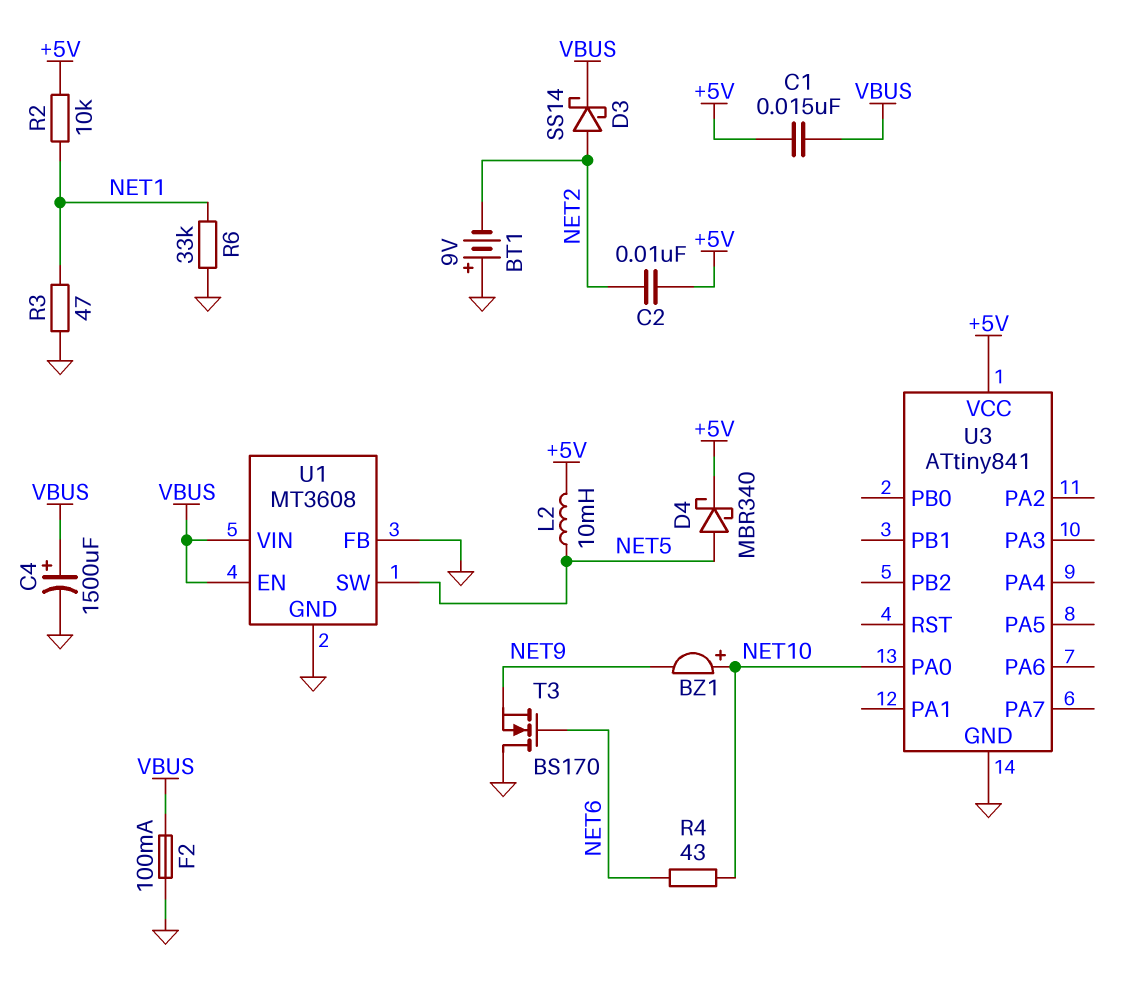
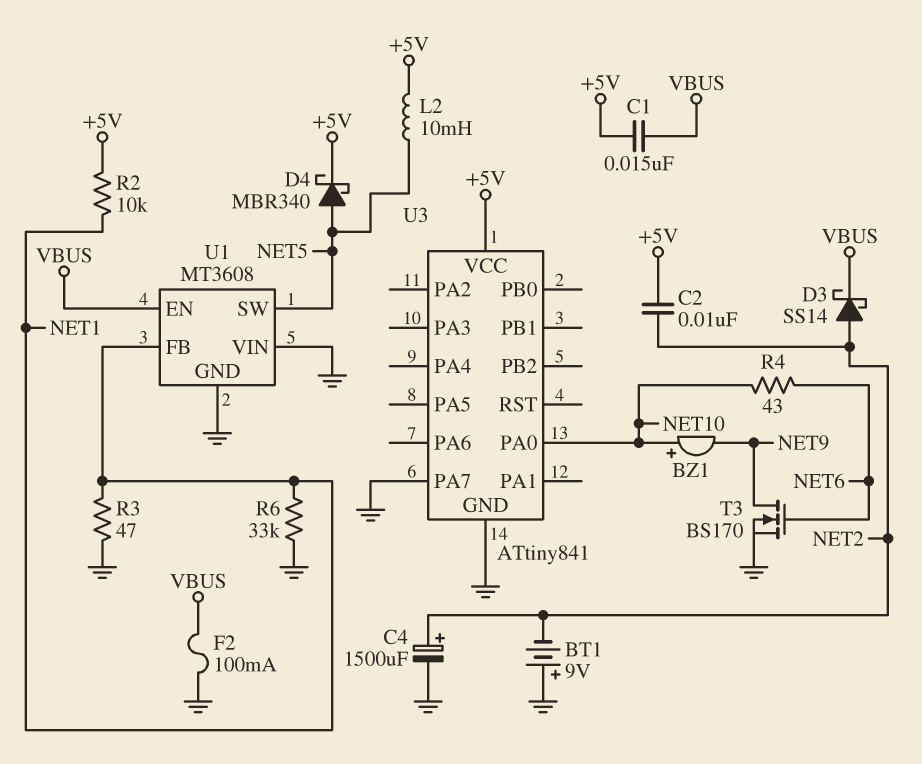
C4: 1500uF (plus VBUS, minus GND) -> 1500uF (plus NET2, minus GND)
T3: NMOS BS170 (G NET6, D GND, S NET9) -> NMOS BS170 (G NET6, D NET9, S GND)
U1 pin FB: GND -> NET1
U1 pin VIN: VBUS -> GND
U3 pin PA7: none -> GND

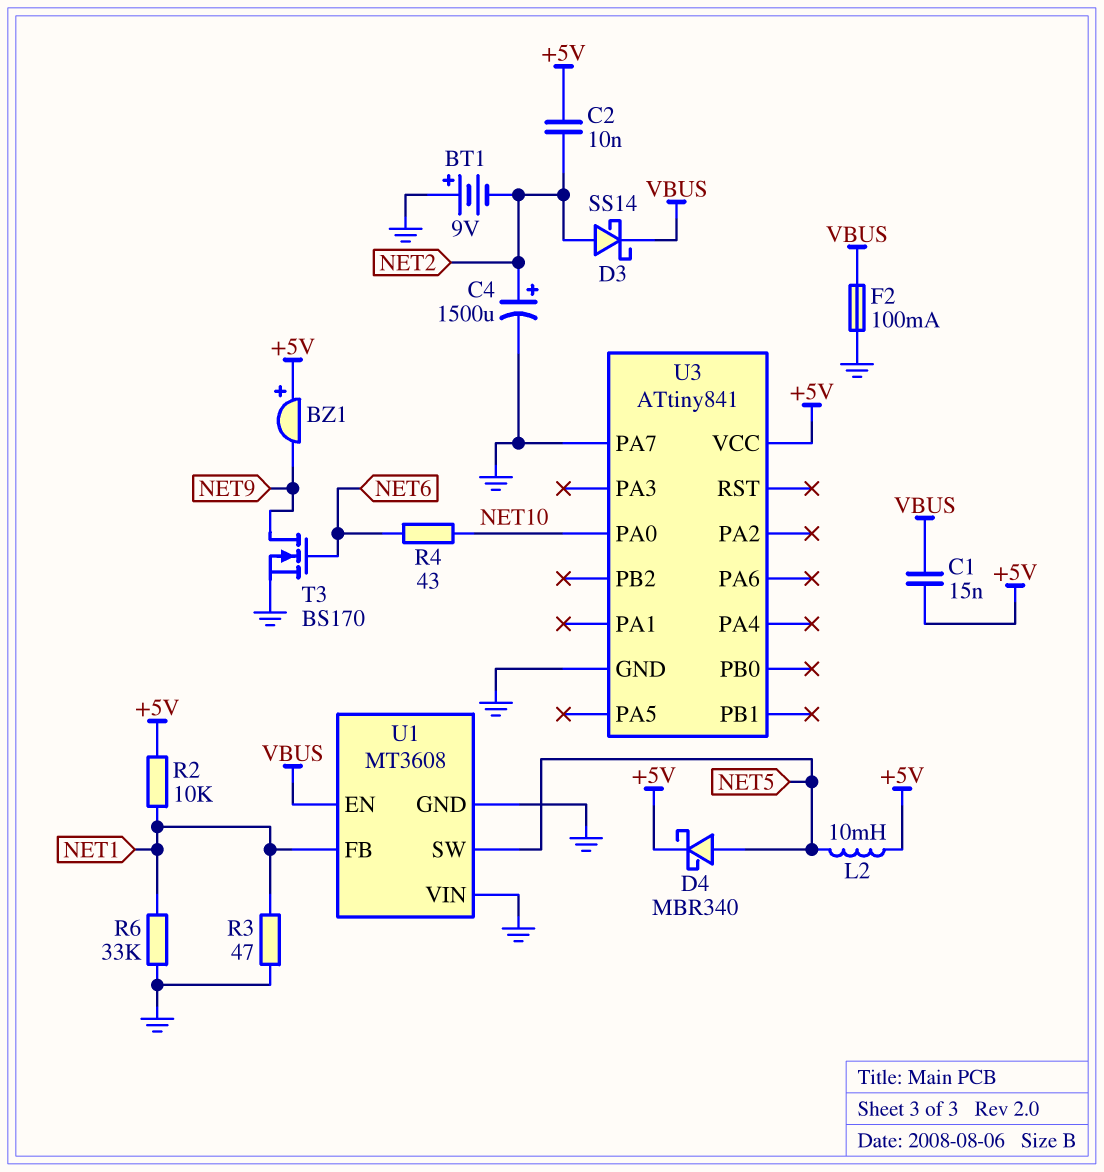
BZ1: buzzer (plus NET10, minus NET9) -> buzzer (plus +5V, minus NET9)

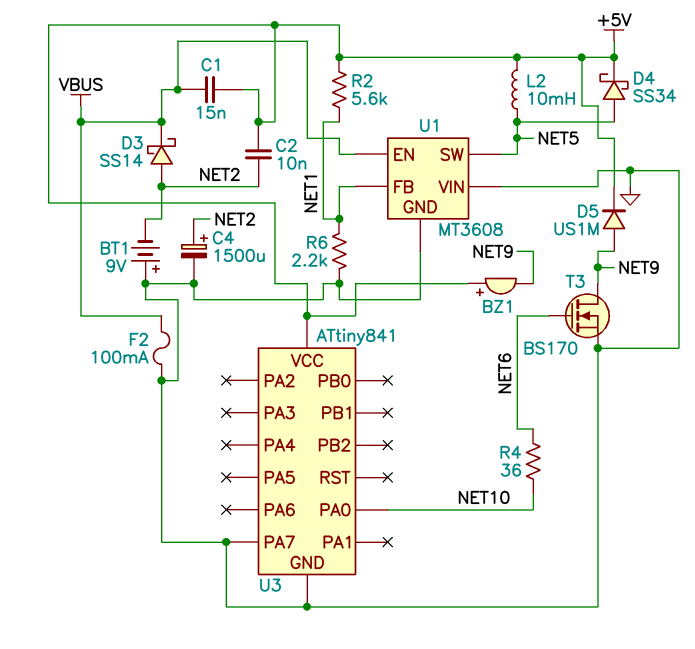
D4: schottky MBR340 (A NET5, K +5V) -> schottky SS34 (A NET5, K +5V)
D5: none -> diode US1M (A NET9, K +5V)
R2: 10k (+5V, NET1) -> 5.6k (+5V, NET1)
R3: 47 (GND, NET1) -> none
R4: 43 (NET6, NET10) -> 36 (NET6, NET10)
R6: 33k (GND, NET1) -> 2.2k (GND, NET1)

